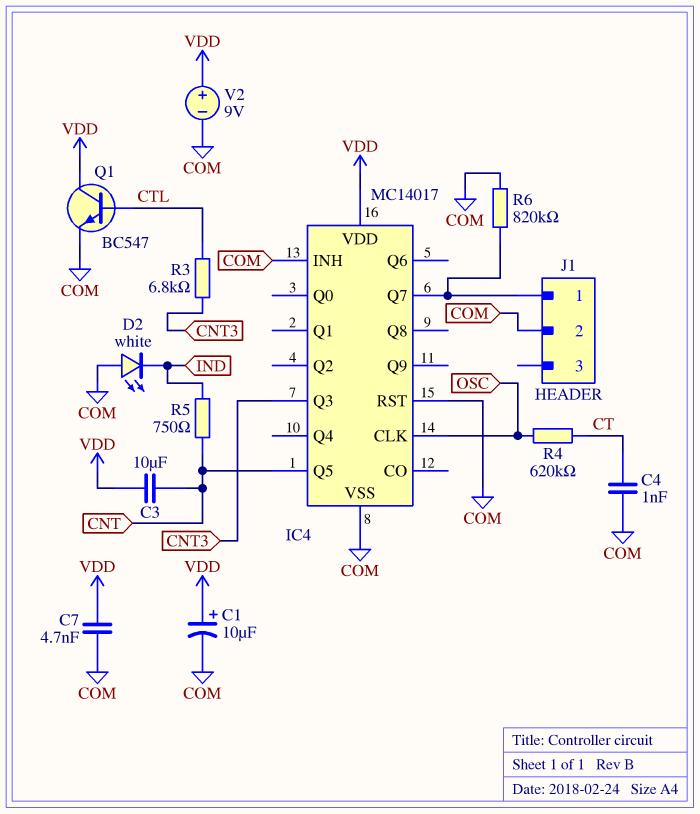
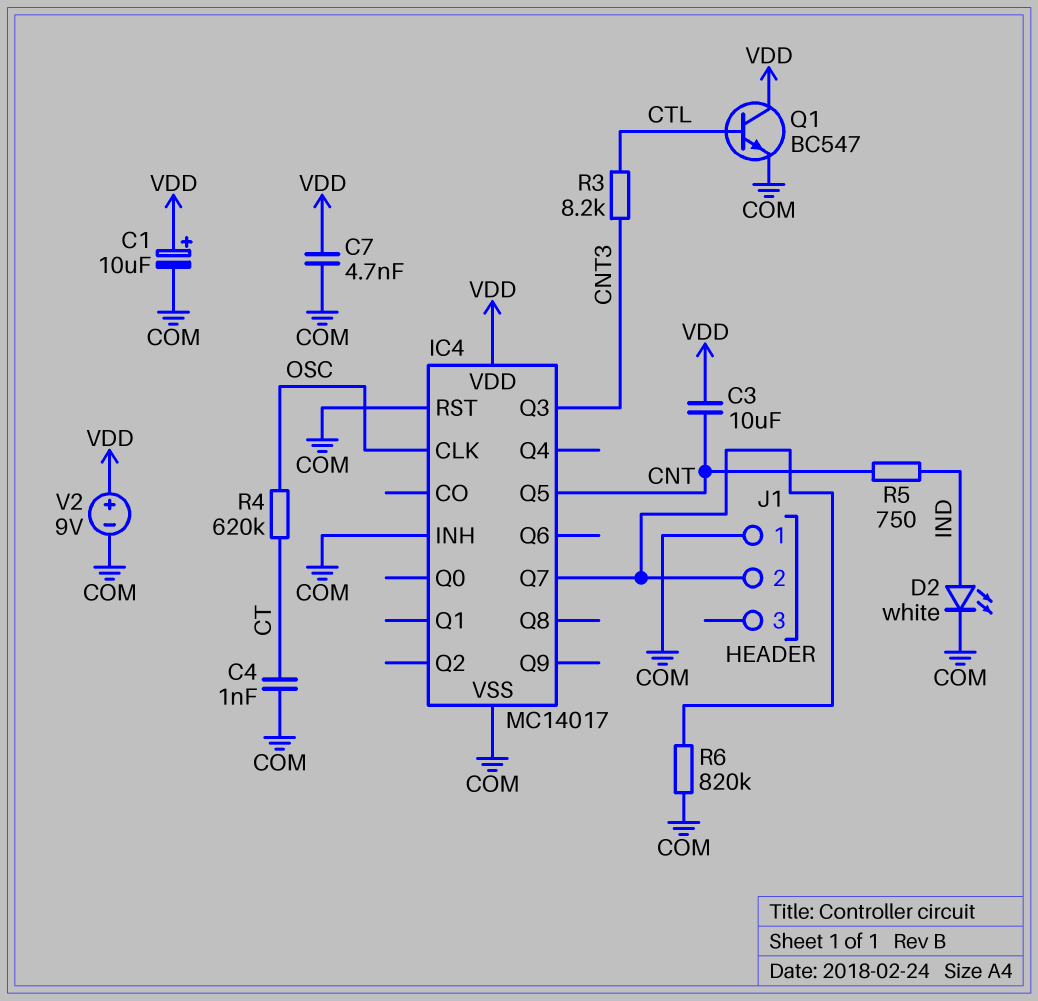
D2: LED white (A COM, K IND) -> LED white (A IND, K COM)
J1 pin 1: IC4/Q7 -> COM
J1 pin 2: COM -> IC4/Q7
R3: 6.8k (CNT3, CTL) -> 8.2k (CNT3, CTL)

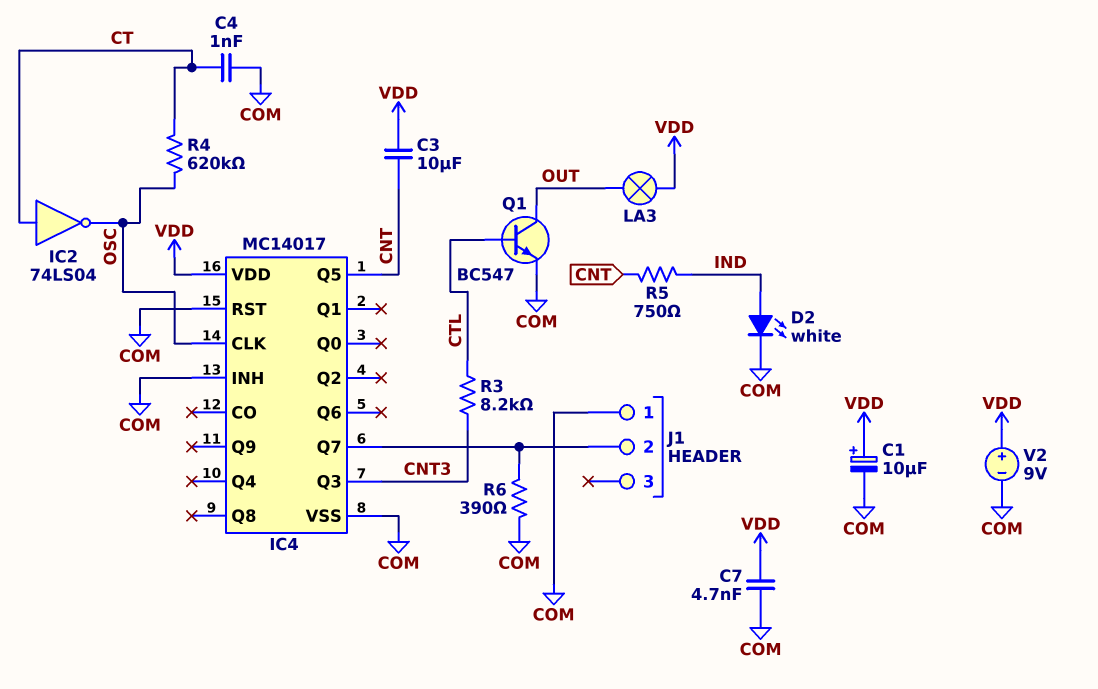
IC2: none -> NOT 74LS04 (in CT, out OSC)
LA3: none -> lamp (OUT, VDD)
Q1: NPN BC547 (B CTL, C VDD, E COM) -> NPN BC547 (B CTL, C OUT, E COM)
R6: 820k (COM, IC4/Q7) -> 390 (COM, IC4/Q7)

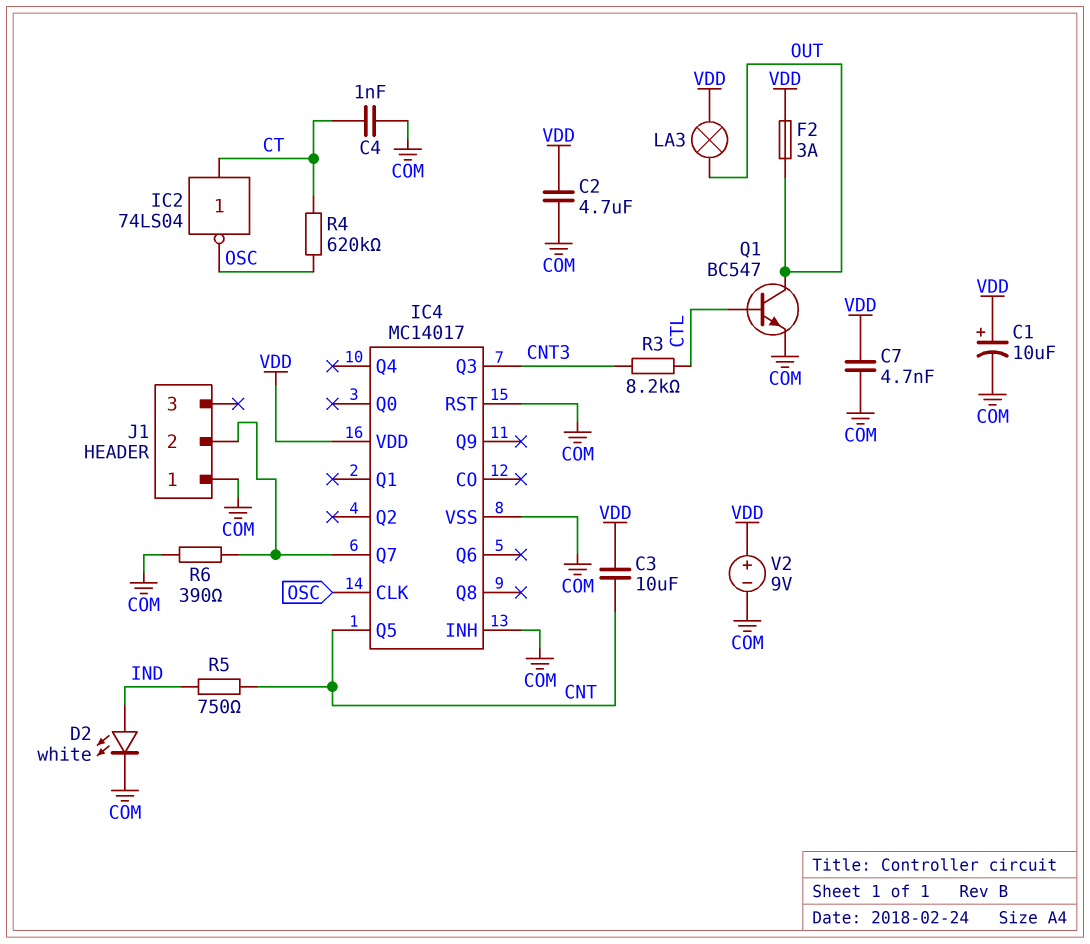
C2: none -> 4.7uF (COM, VDD)
F2: none -> 3A (OUT, VDD)

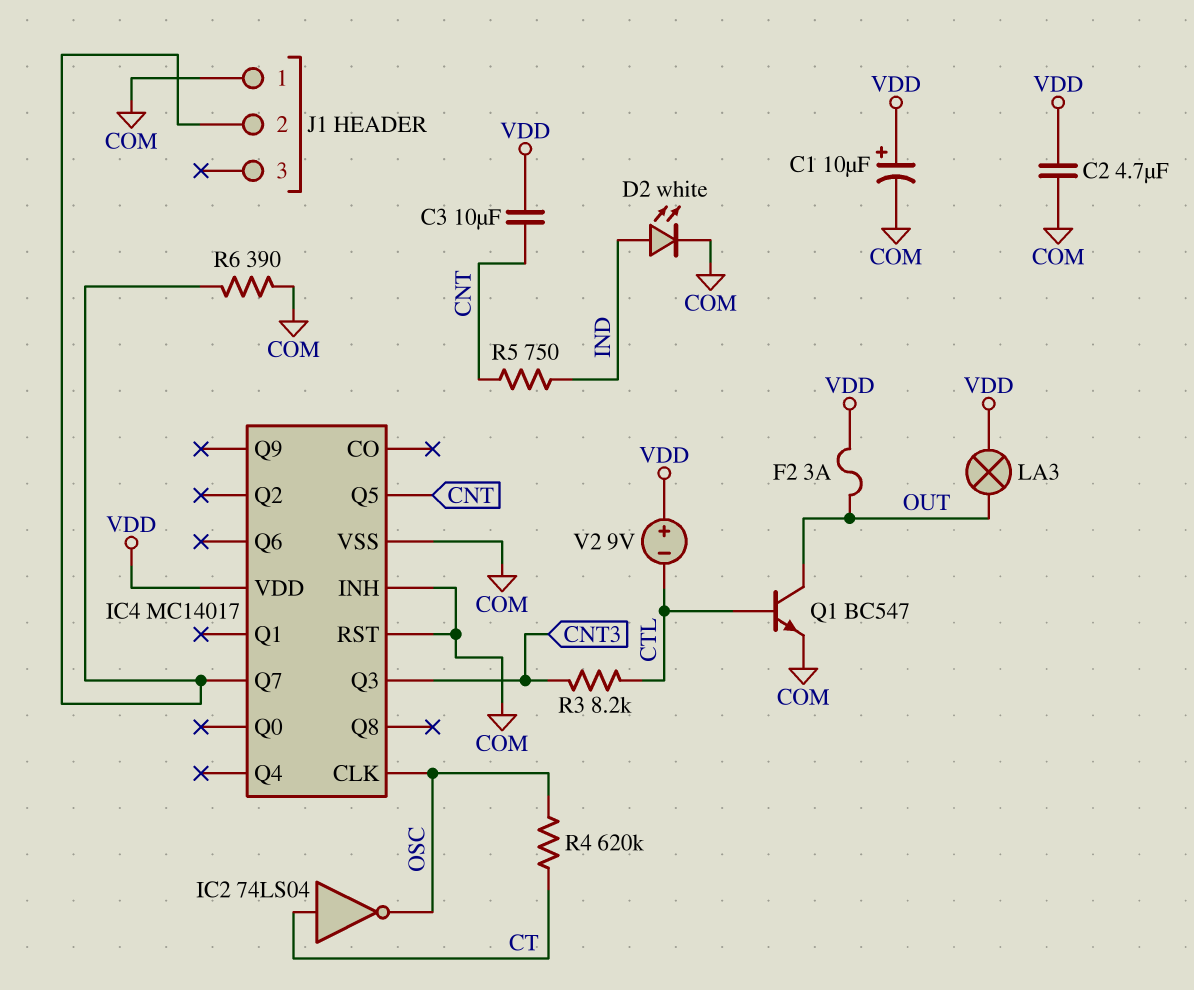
C4: 1nF (COM, CT) -> none
C7: 4.7nF (COM, VDD) -> none
V2: 9V (plus VDD, minus COM) -> 9V (plus VDD, minus CTL)

